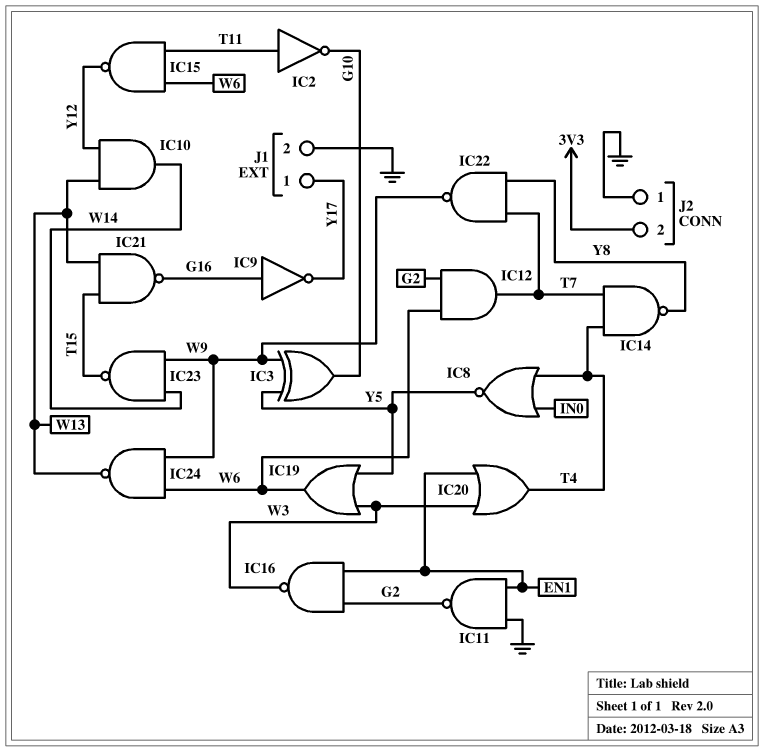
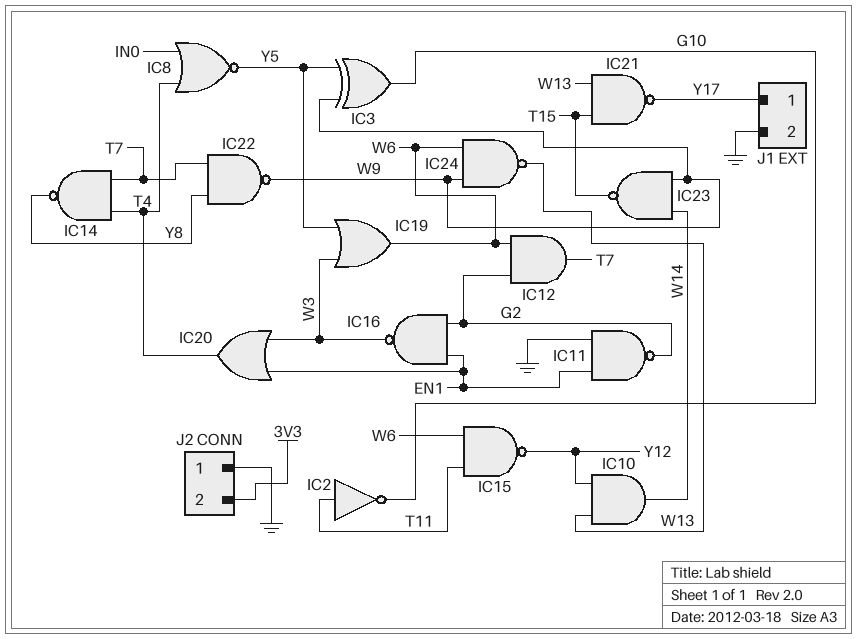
IC9: NOT (in G16, out Y17) -> none
IC21: NAND (in T15, in W13, out G16) -> NAND (in T15, in W13, out Y17)

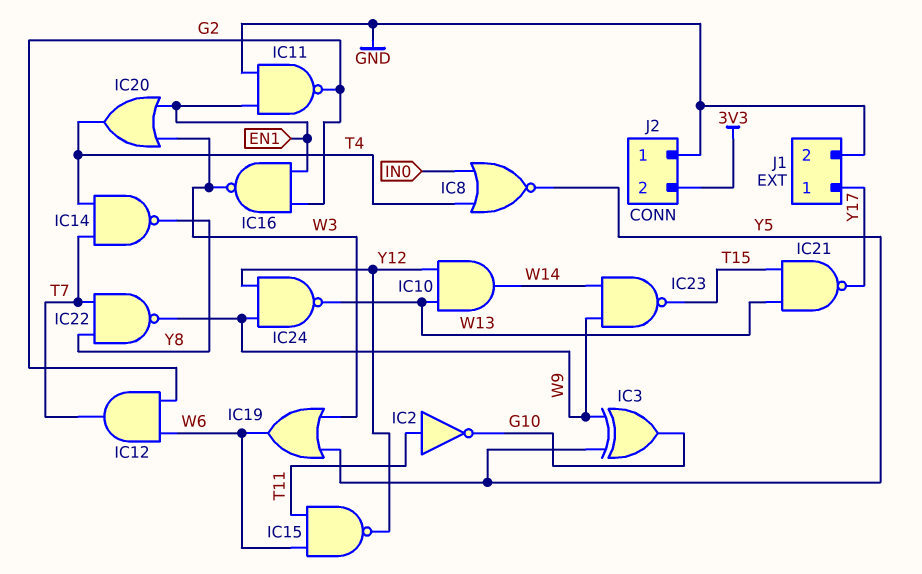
IC24: NAND (in W6, in W9, out W13) -> NAND (in W9, in Y12, out W13)

